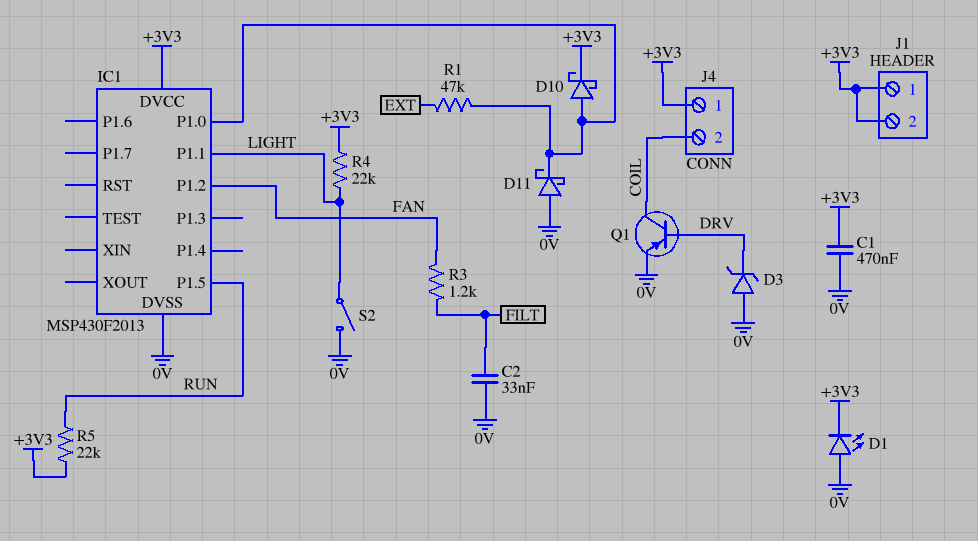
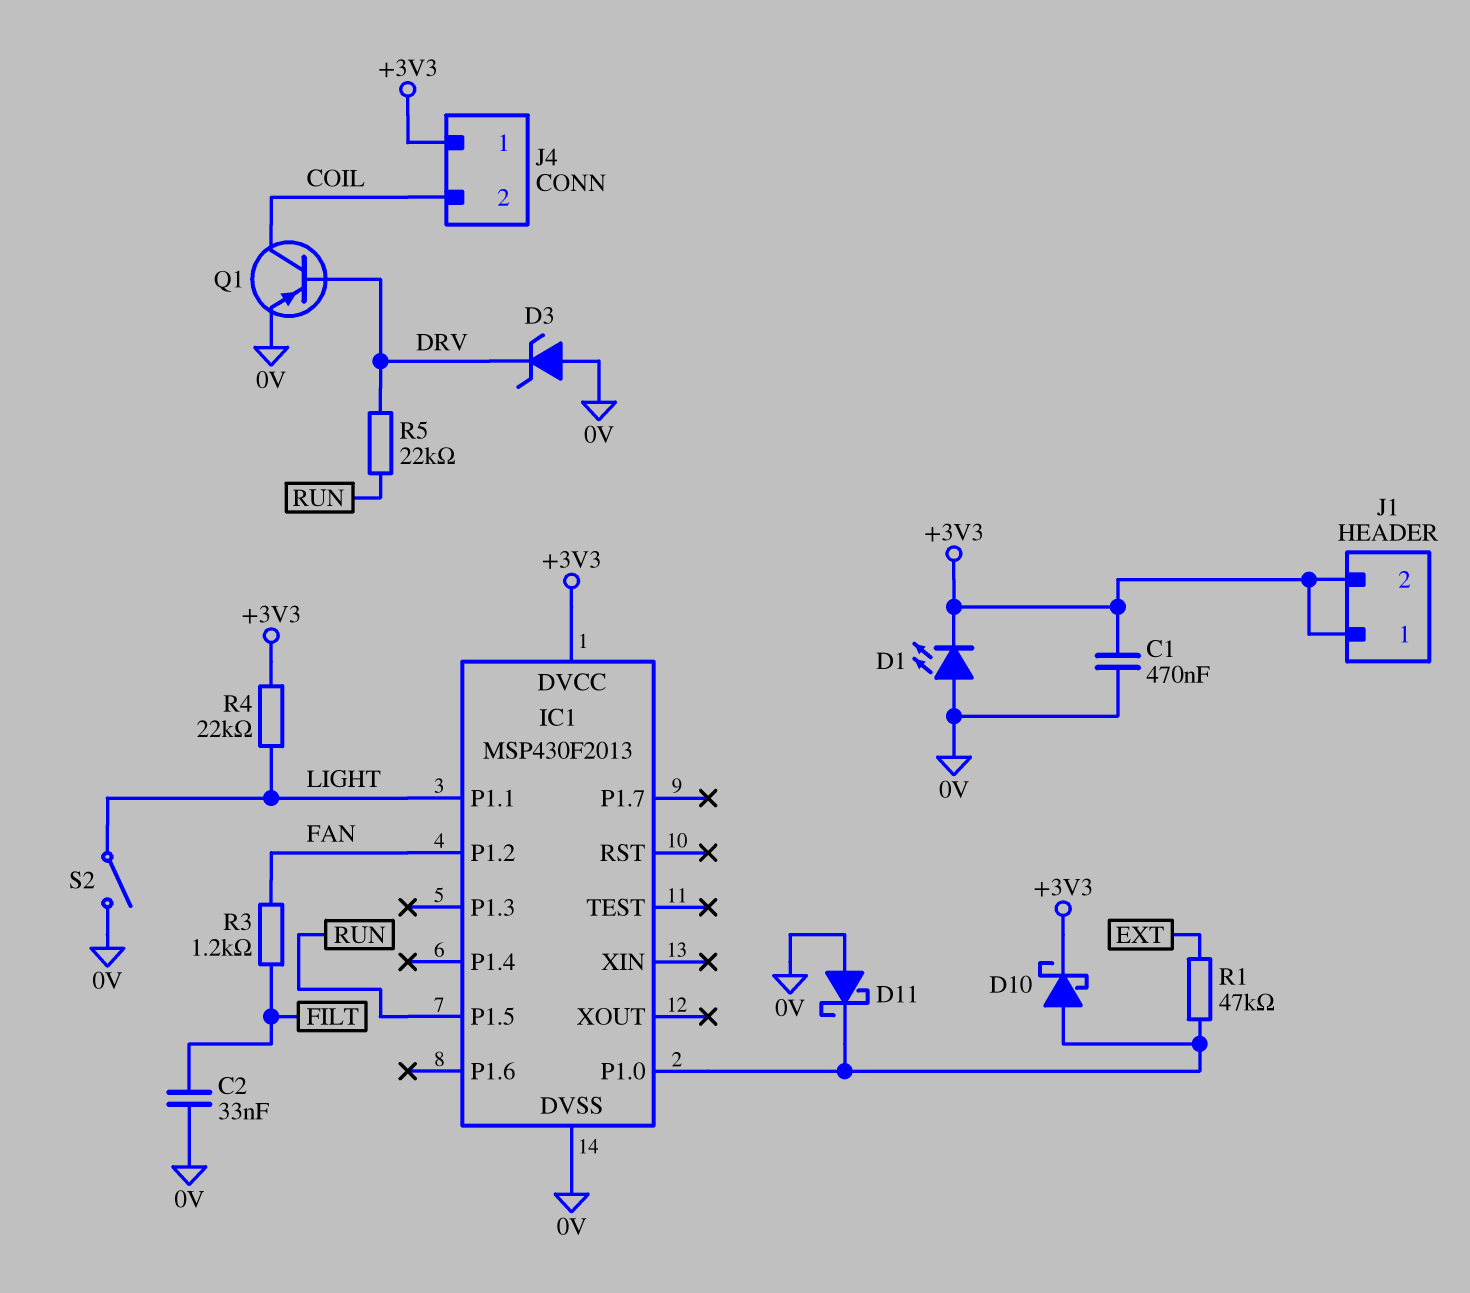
R5: 22k (+3V3, RUN) -> 22k (DRV, RUN)

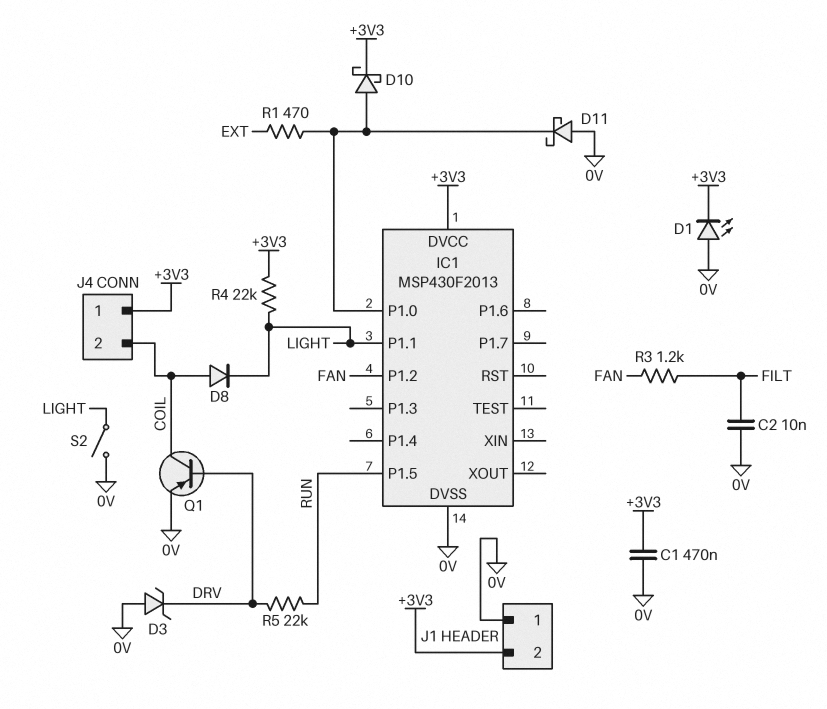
C2: 33nF (0V, FILT) -> 10nF (0V, FILT)
D8: none -> diode (A COIL, K LIGHT)
J1 pin 1: +3V3 -> 0V
R1: 47k (EXT, IC1/P1.0) -> 470 (EXT, IC1/P1.0)

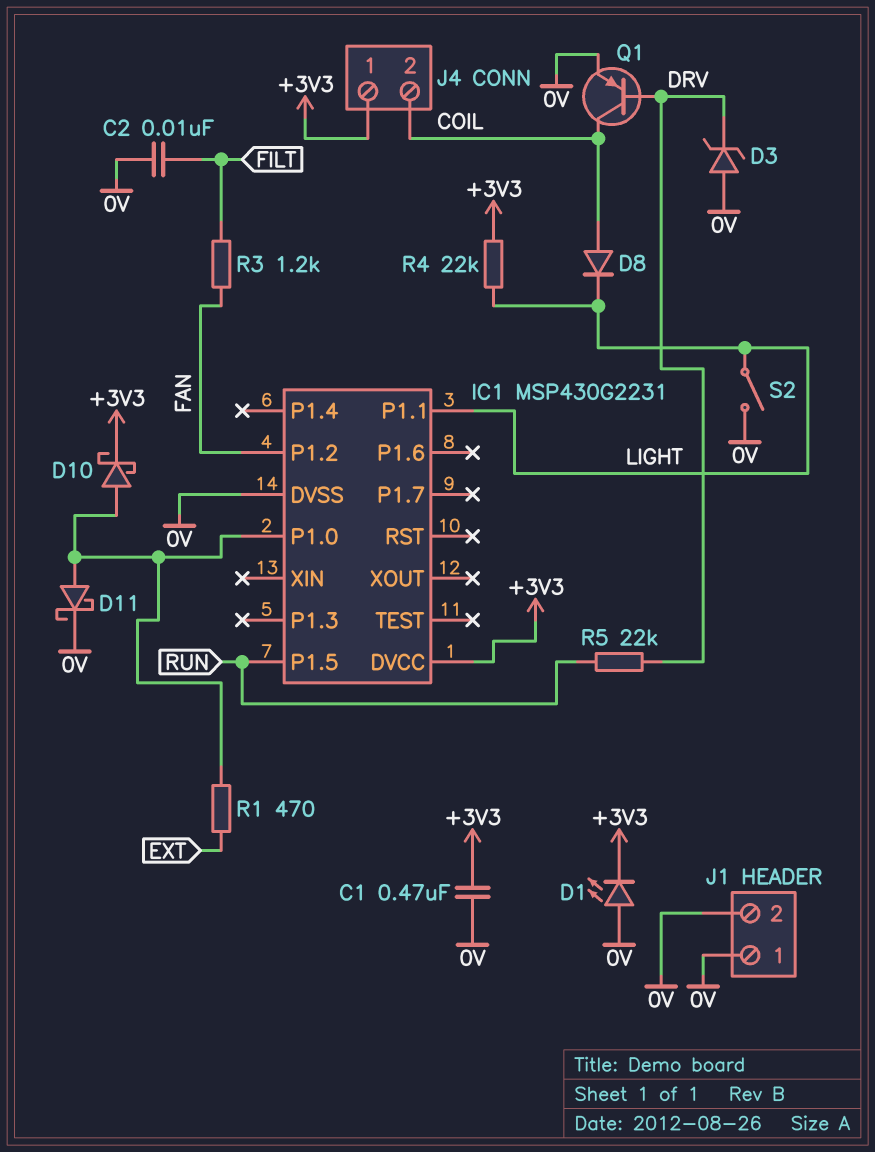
D11: schottky (A 0V, K IC1/P1.0) -> schottky (A IC1/P1.0, K 0V)
IC1: MSP430F2013 -> MSP430G2231
J1 pin 2: +3V3 -> 0V

